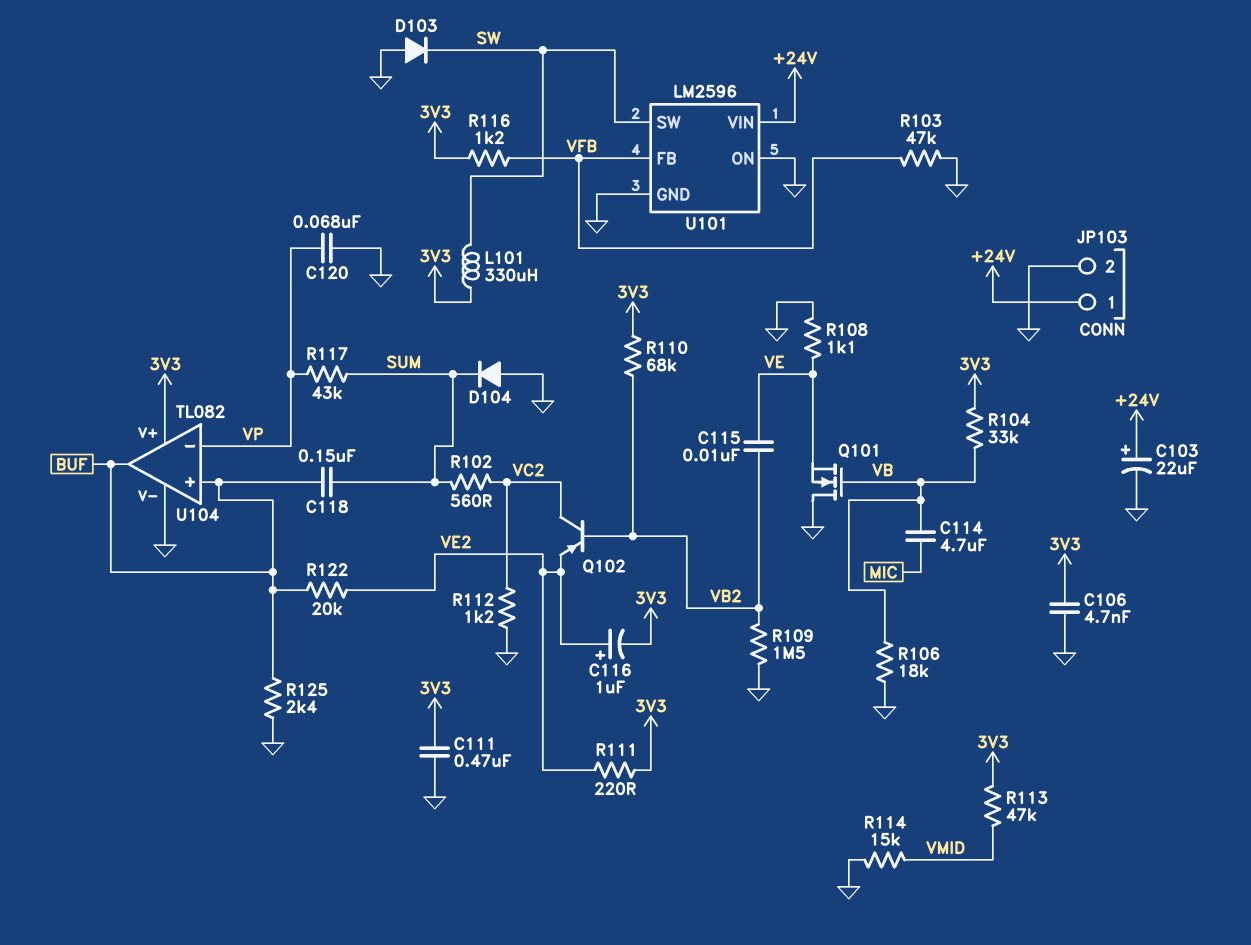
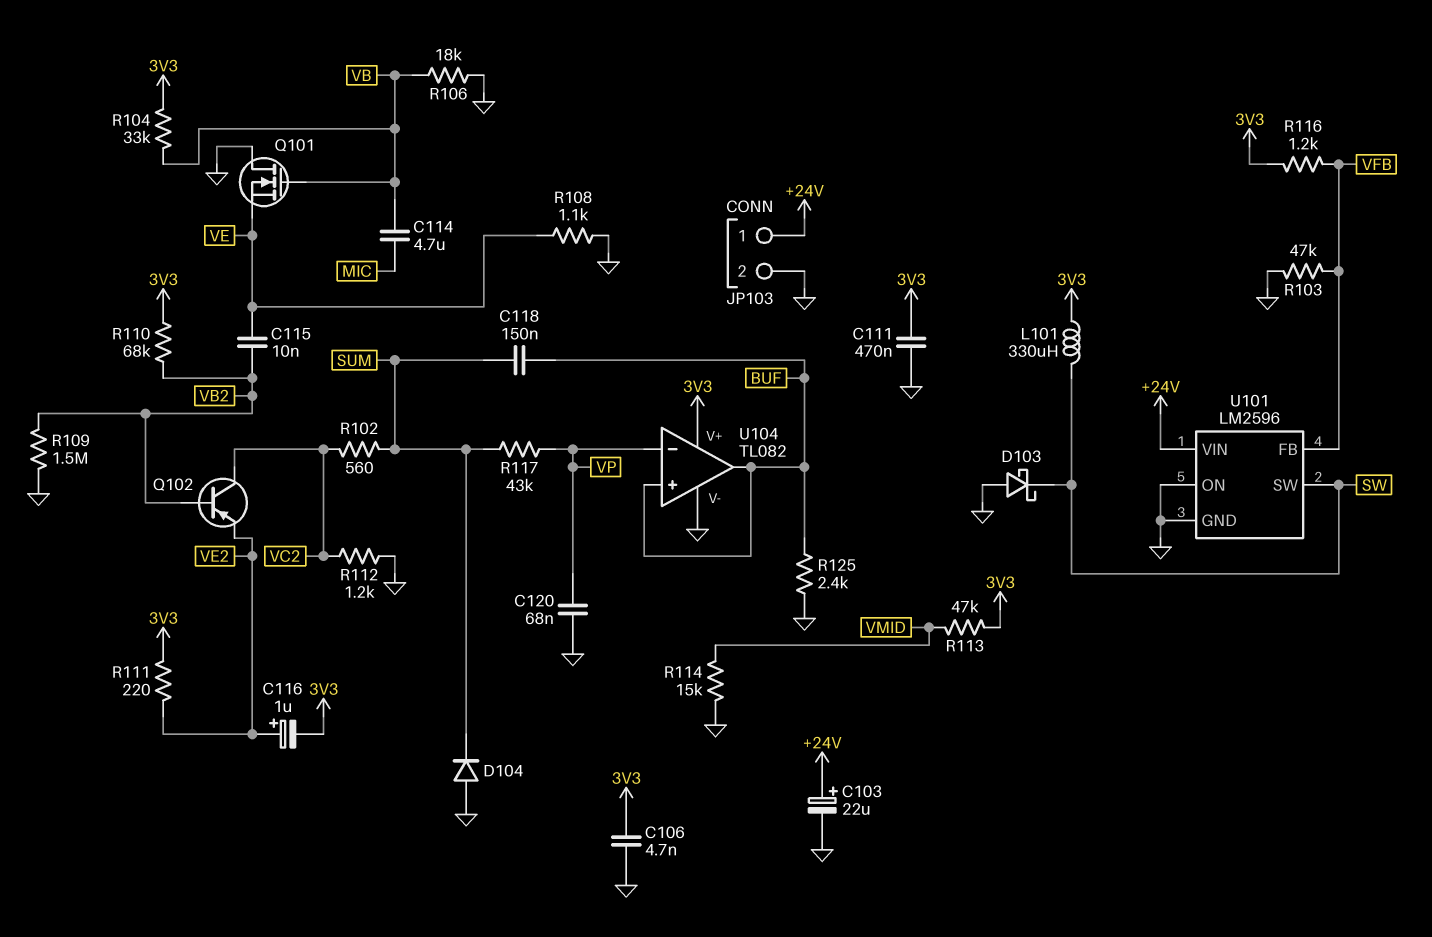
D103: diode (A GND, K SW) -> schottky (A GND, K SW)
R122: 20k (BUF, VE2) -> none

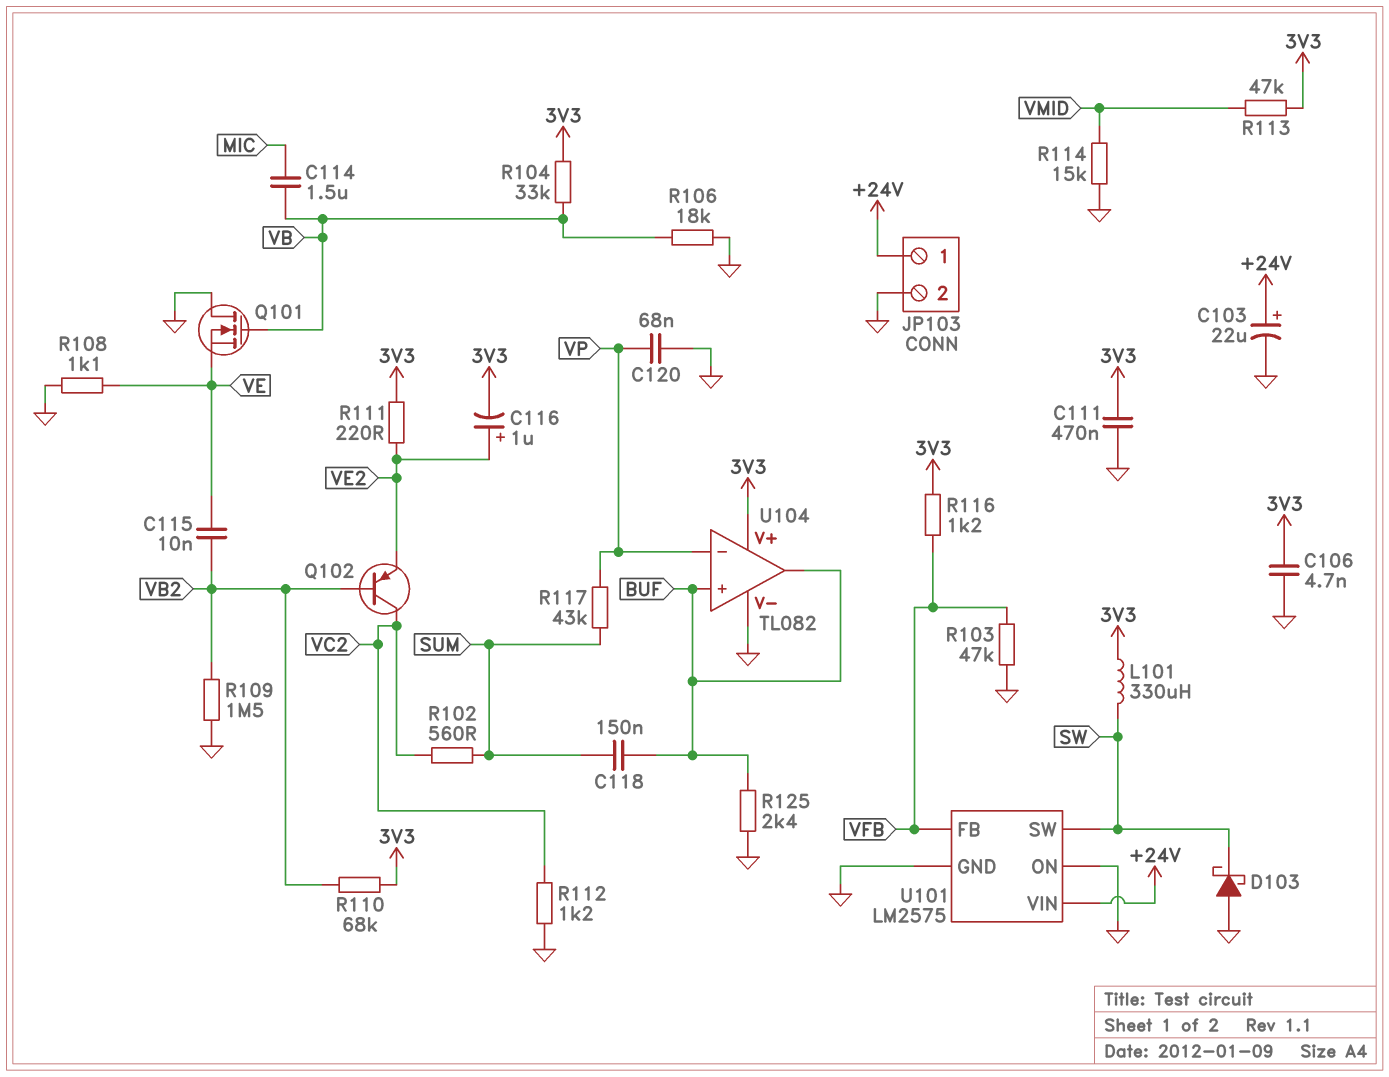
C114: 4.7uF (MIC, VB) -> 1.5uF (MIC, VB)
D104: diode (A GND, K SUM) -> none
U101: LM2596 -> LM2575

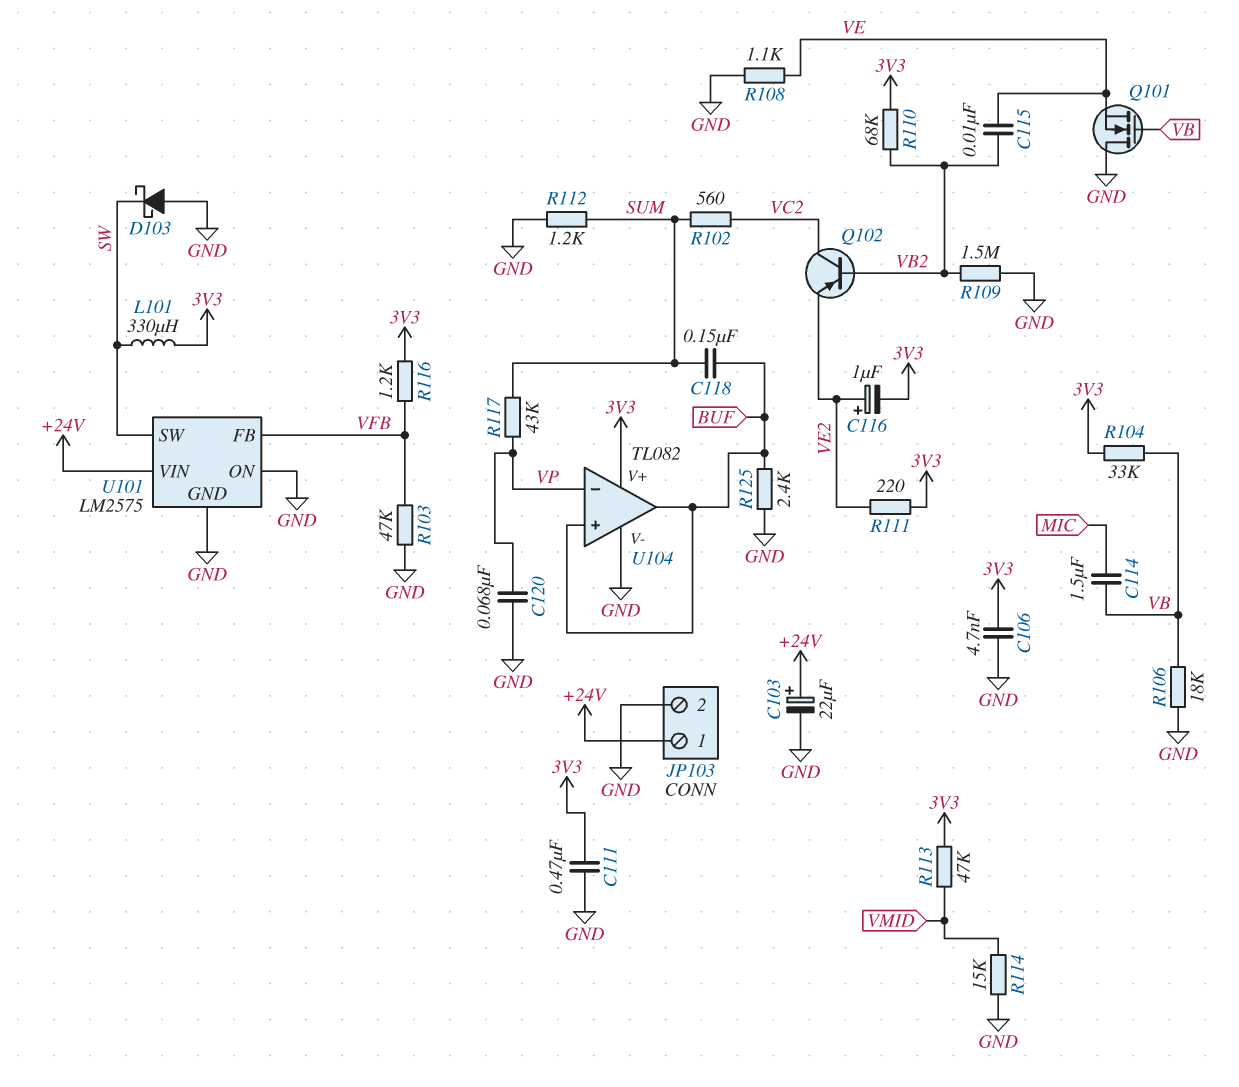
R112: 1.2k (GND, VC2) -> 1.2k (GND, SUM)

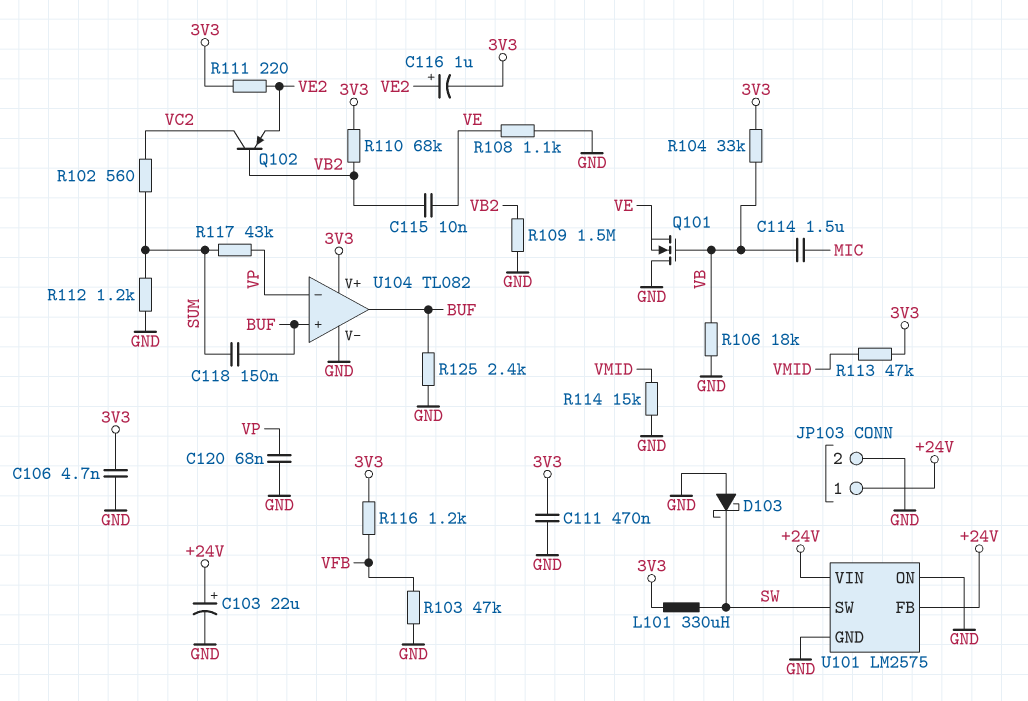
U101 pin FB: VFB -> +24V

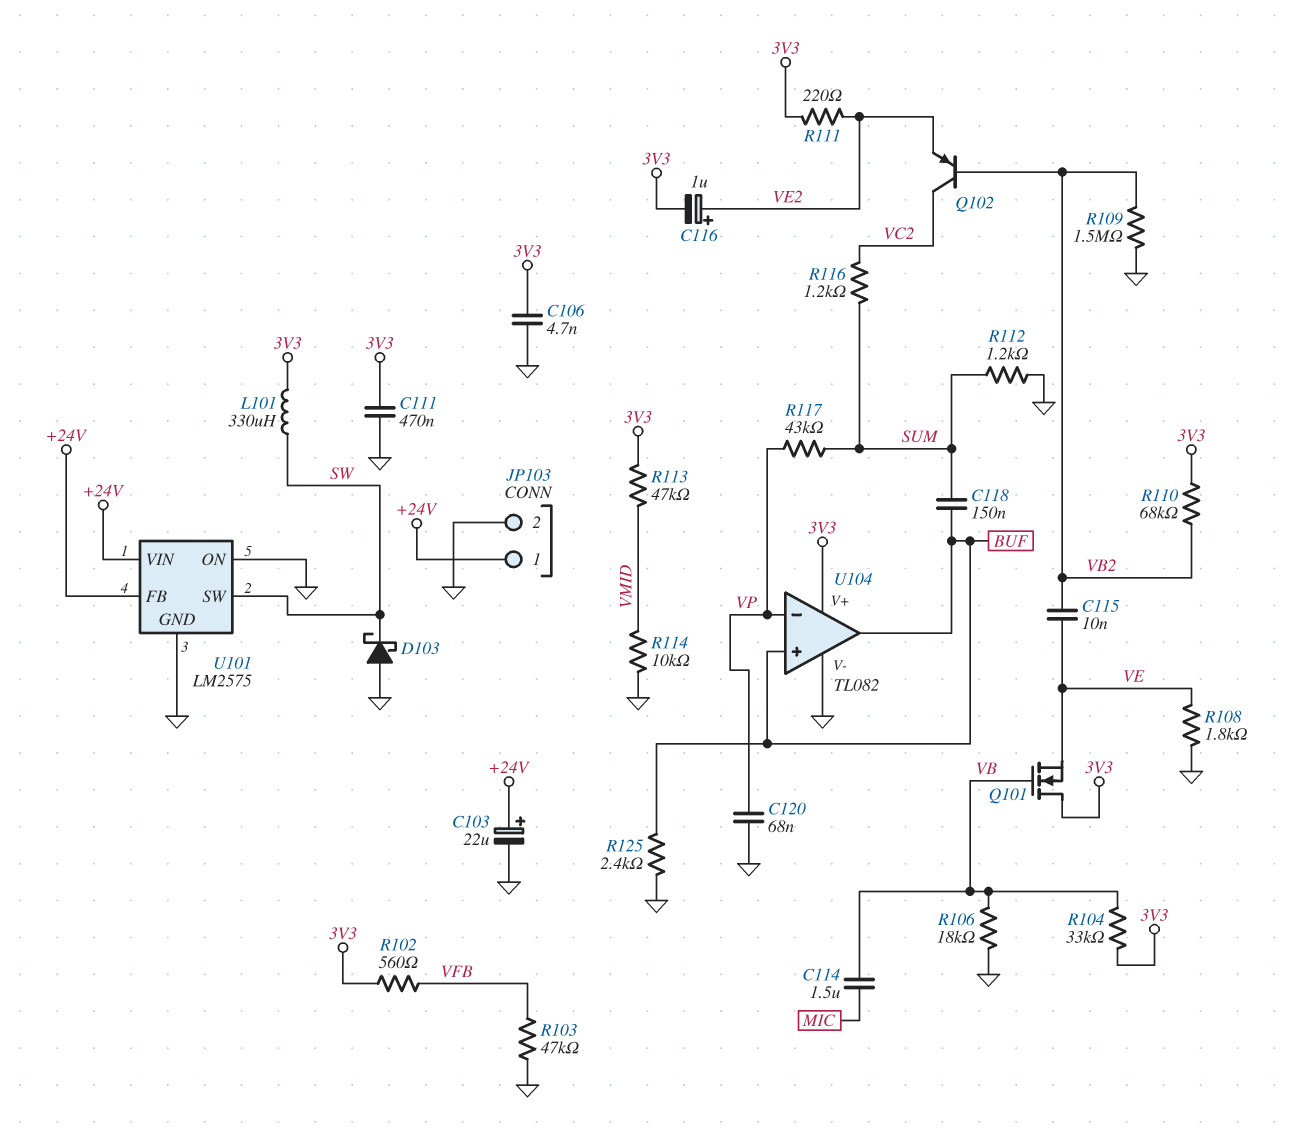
Q101: NMOS (G VB, D GND, S VE) -> NMOS (G VB, D 3V3, S VE)
R102: 560 (SUM, VC2) -> 560 (3V3, VFB)
R108: 1.1k (GND, VE) -> 1.8k (GND, VE)
R114: 15k (GND, VMID) -> 10k (GND, VMID)
R116: 1.2k (3V3, VFB) -> 1.2k (SUM, VC2)

